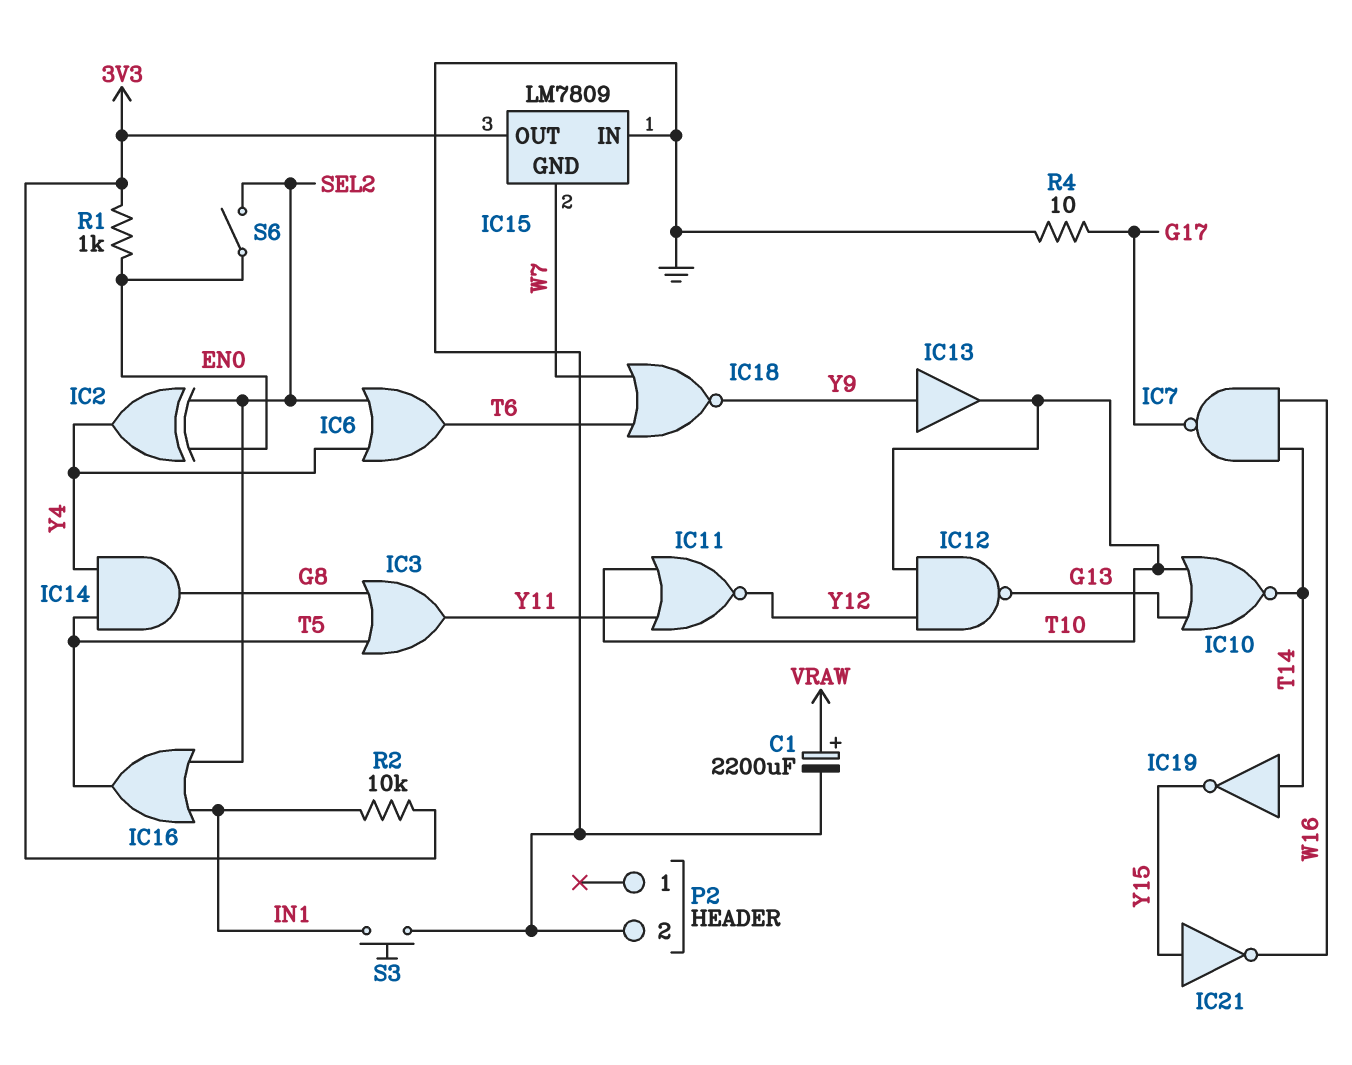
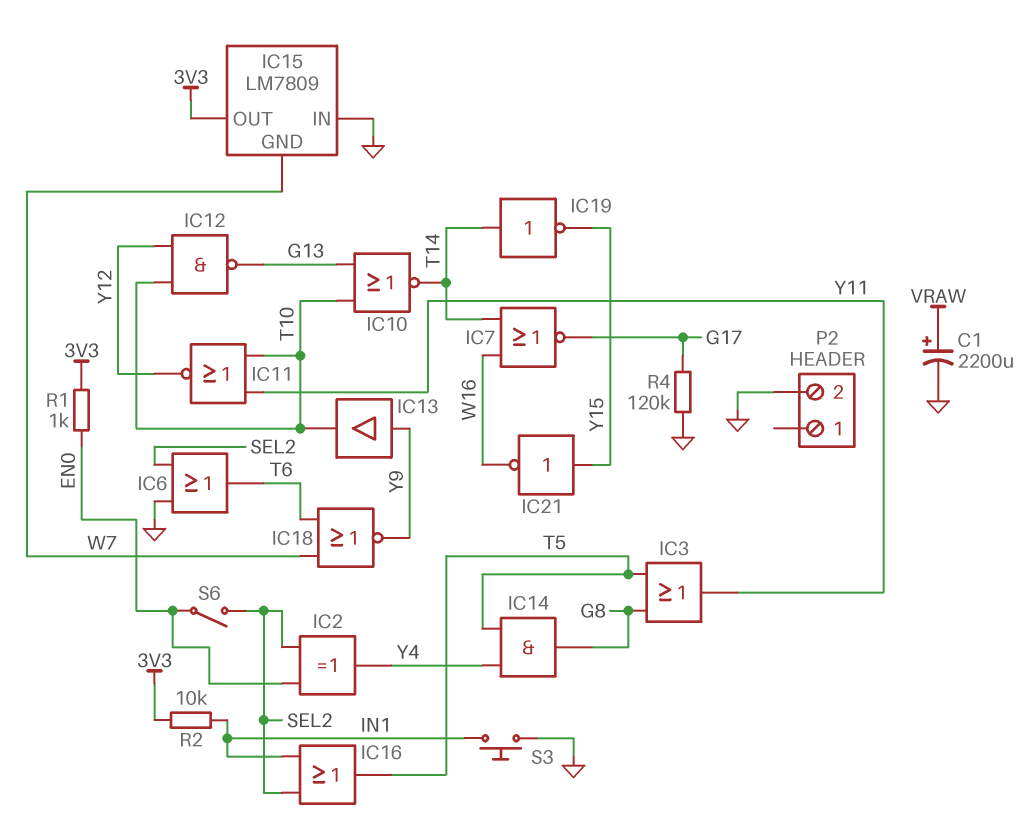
IC6: OR (in SEL2, in Y4, out T6) -> OR (in GND, in SEL2, out T6)
IC7: NAND (in T14, in W16, out G17) -> NOR (in T14, in W16, out G17)
R4: 10 (G17, GND) -> 120k (G17, GND)

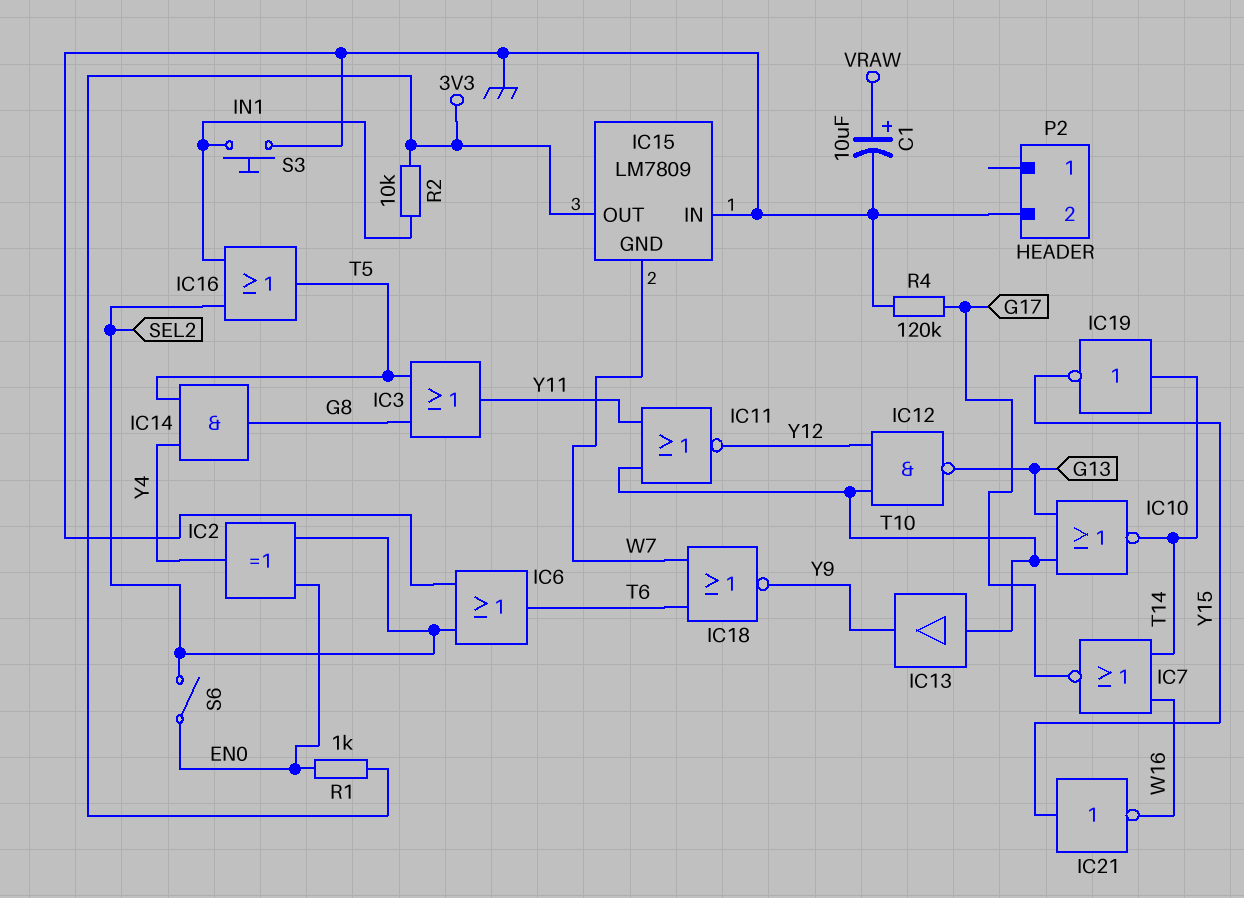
C1: 2200uF (plus VRAW, minus GND) -> 10uF (plus VRAW, minus GND)
IC13: buffer (in Y9, out T10) -> buffer (in T10, out Y9)

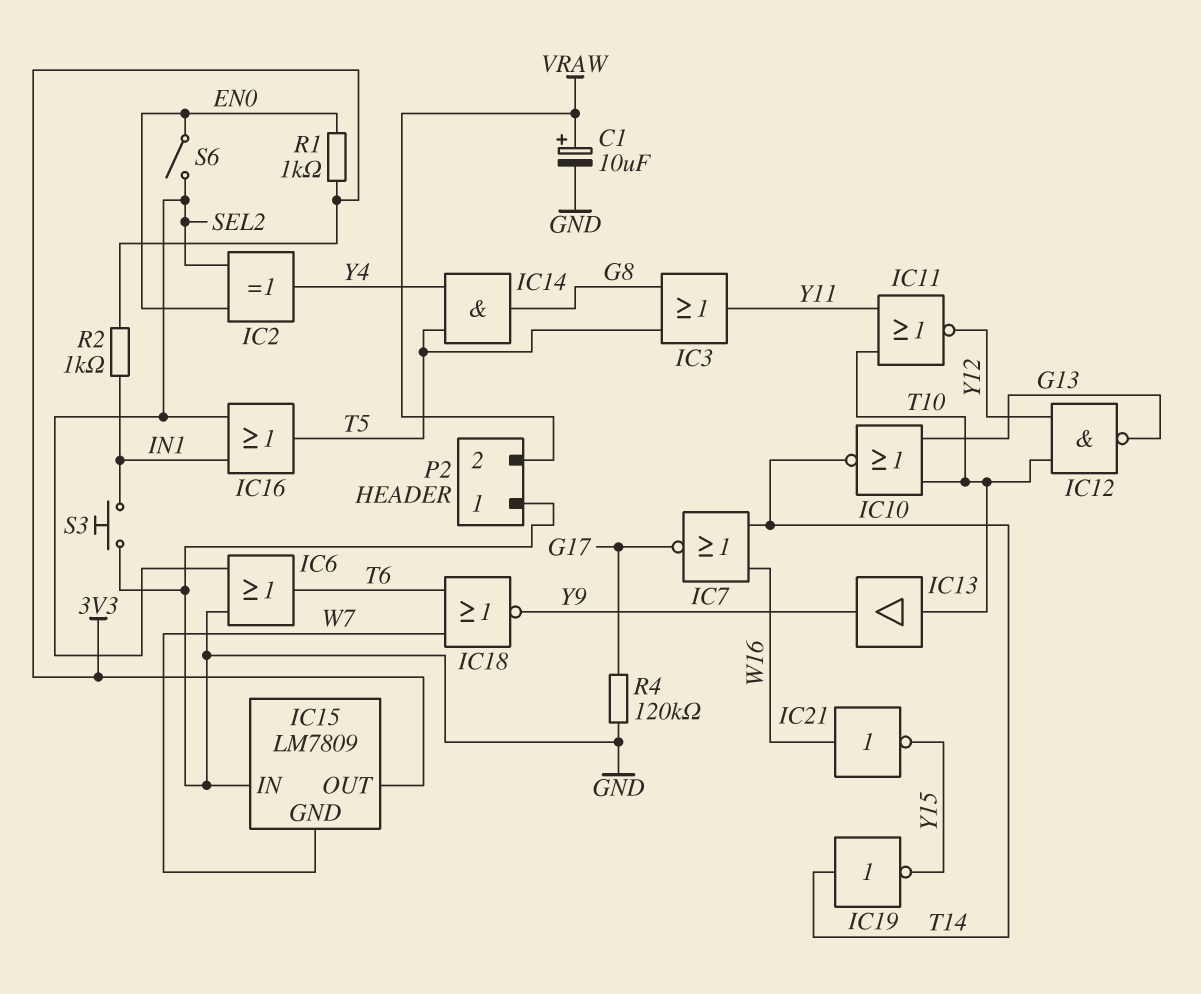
IC21: NOT (in Y15, out W16) -> NOT (in W16, out Y15)
P2 pin 1: none -> GND
P2 pin 2: GND -> VRAW
R2: 10k (3V3, IN1) -> 1k (3V3, IN1)

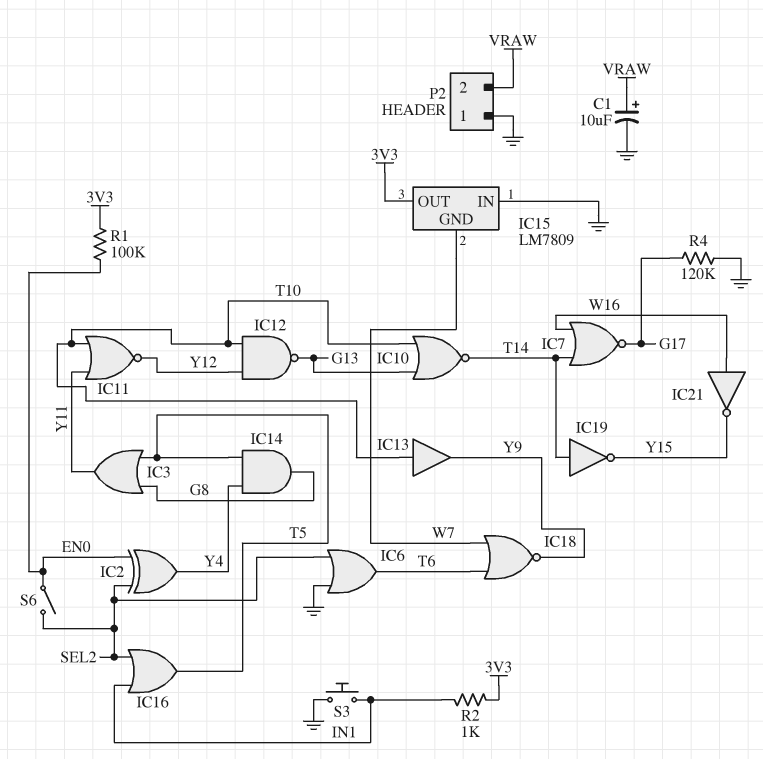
R1: 1k (3V3, EN0) -> 100k (3V3, EN0)

